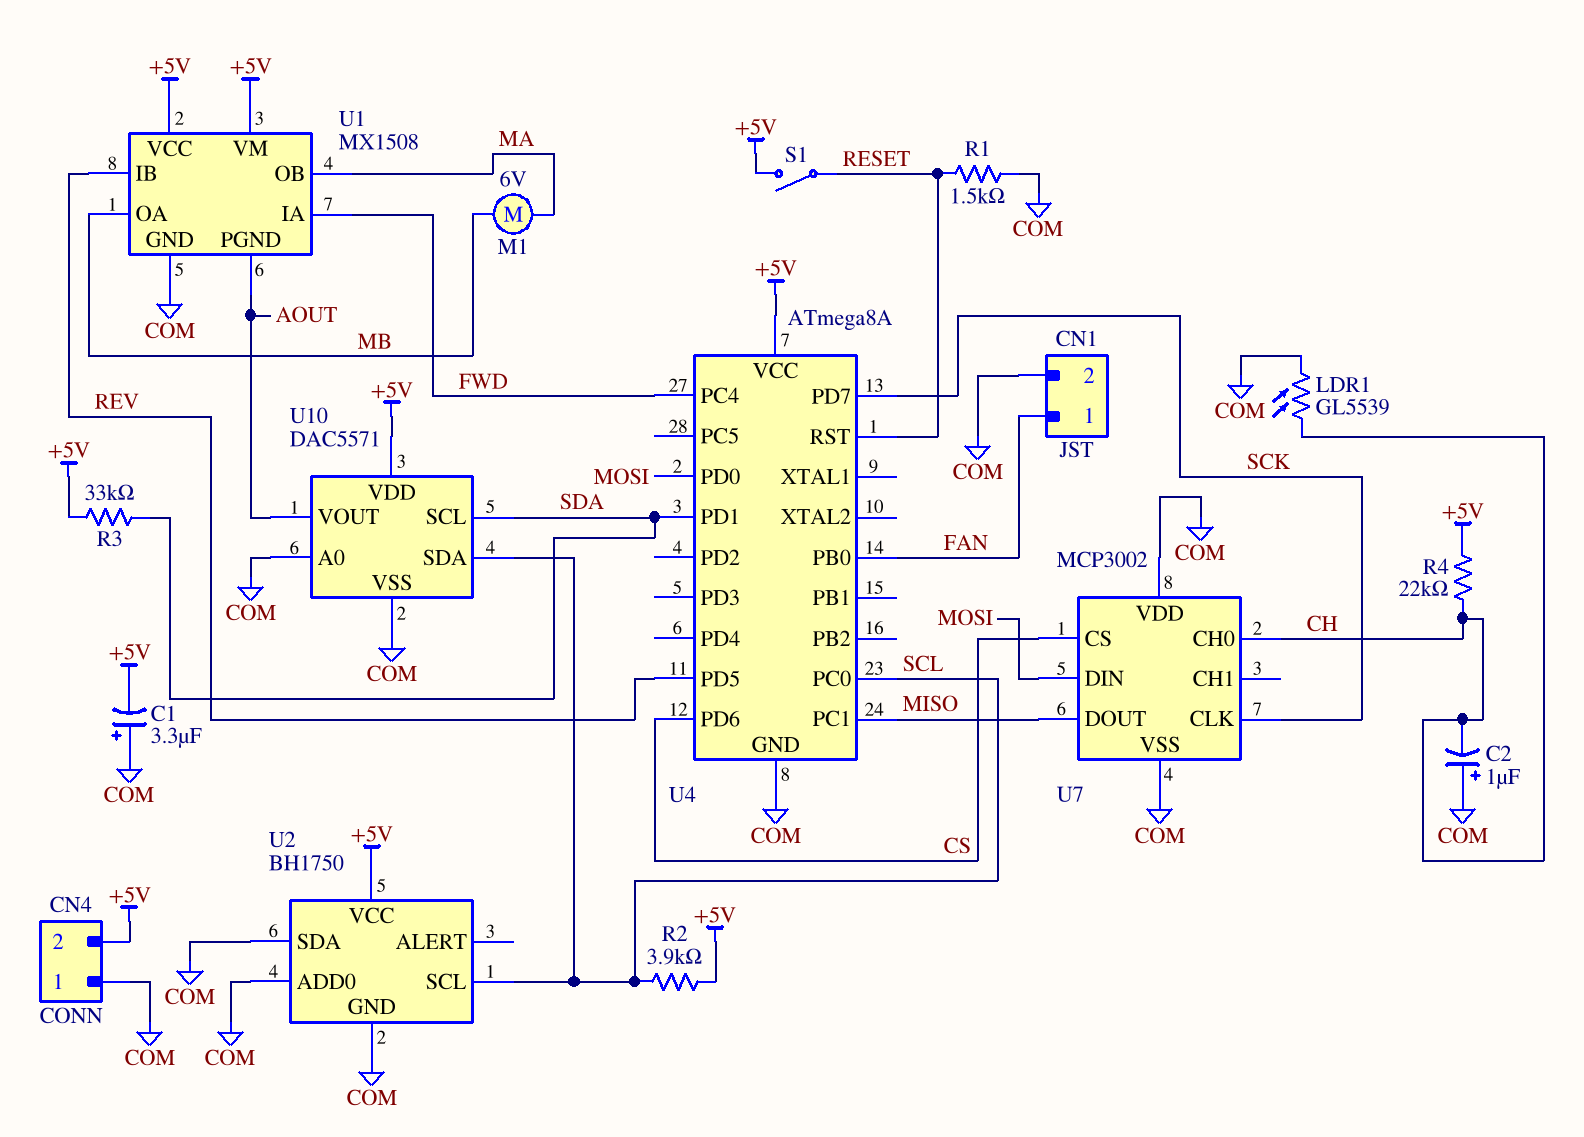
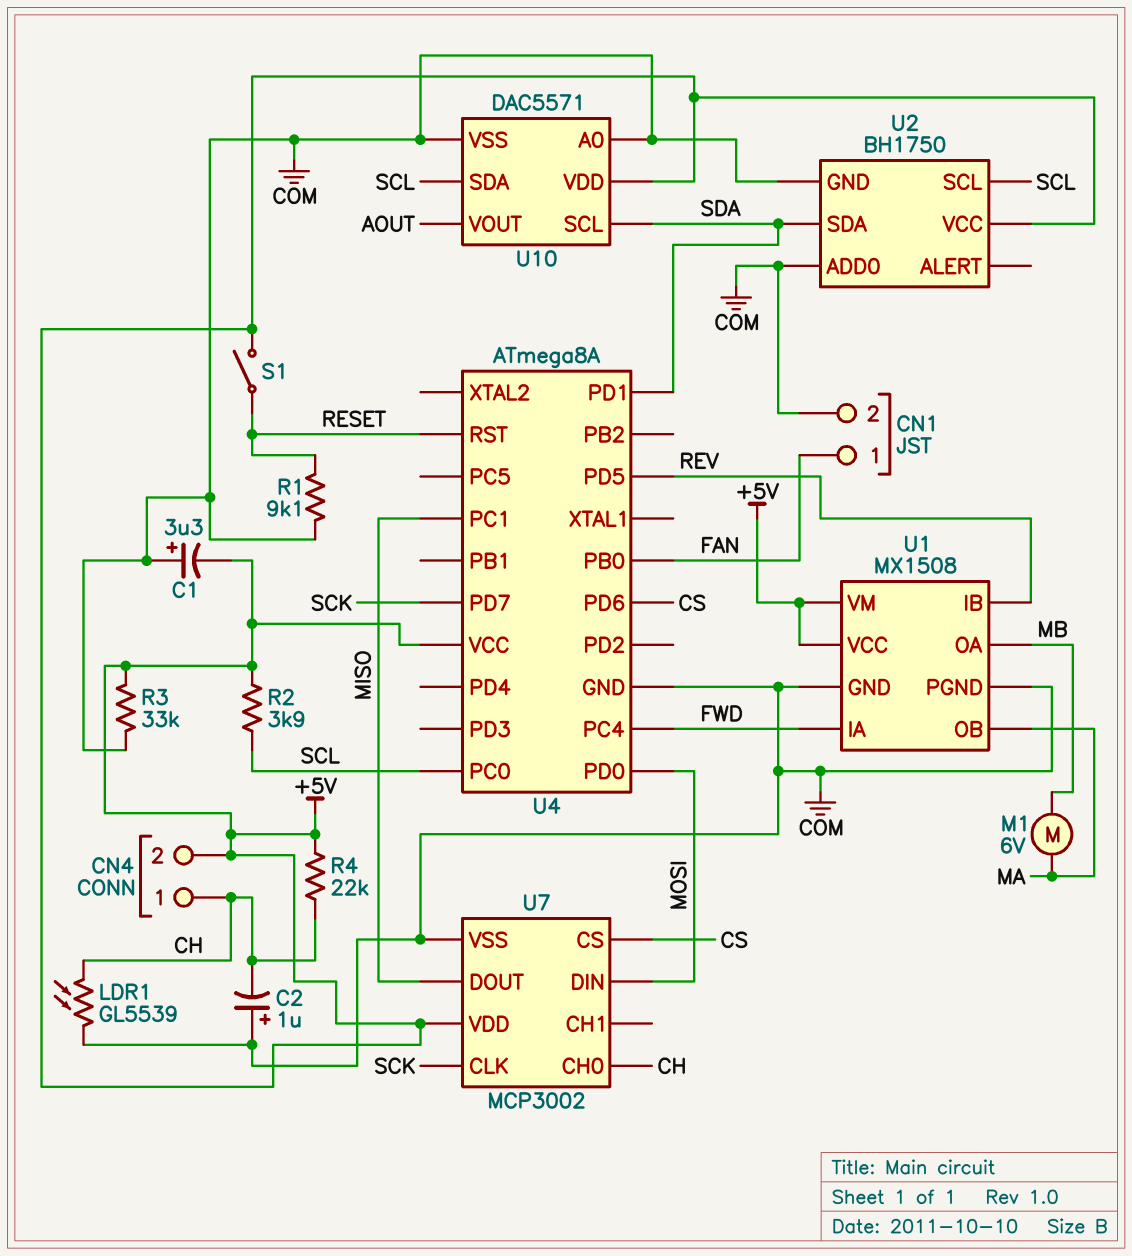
CN4 pin 1: COM -> CH
R1: 1.5k (COM, RESET) -> 9.1k (COM, RESET)
R3: 33k (+5V, SDA) -> 33k (+5V, COM)
U1 pin PGND: AOUT -> COM
U2 pin SDA: COM -> SDA
U7 pin VDD: COM -> +5V

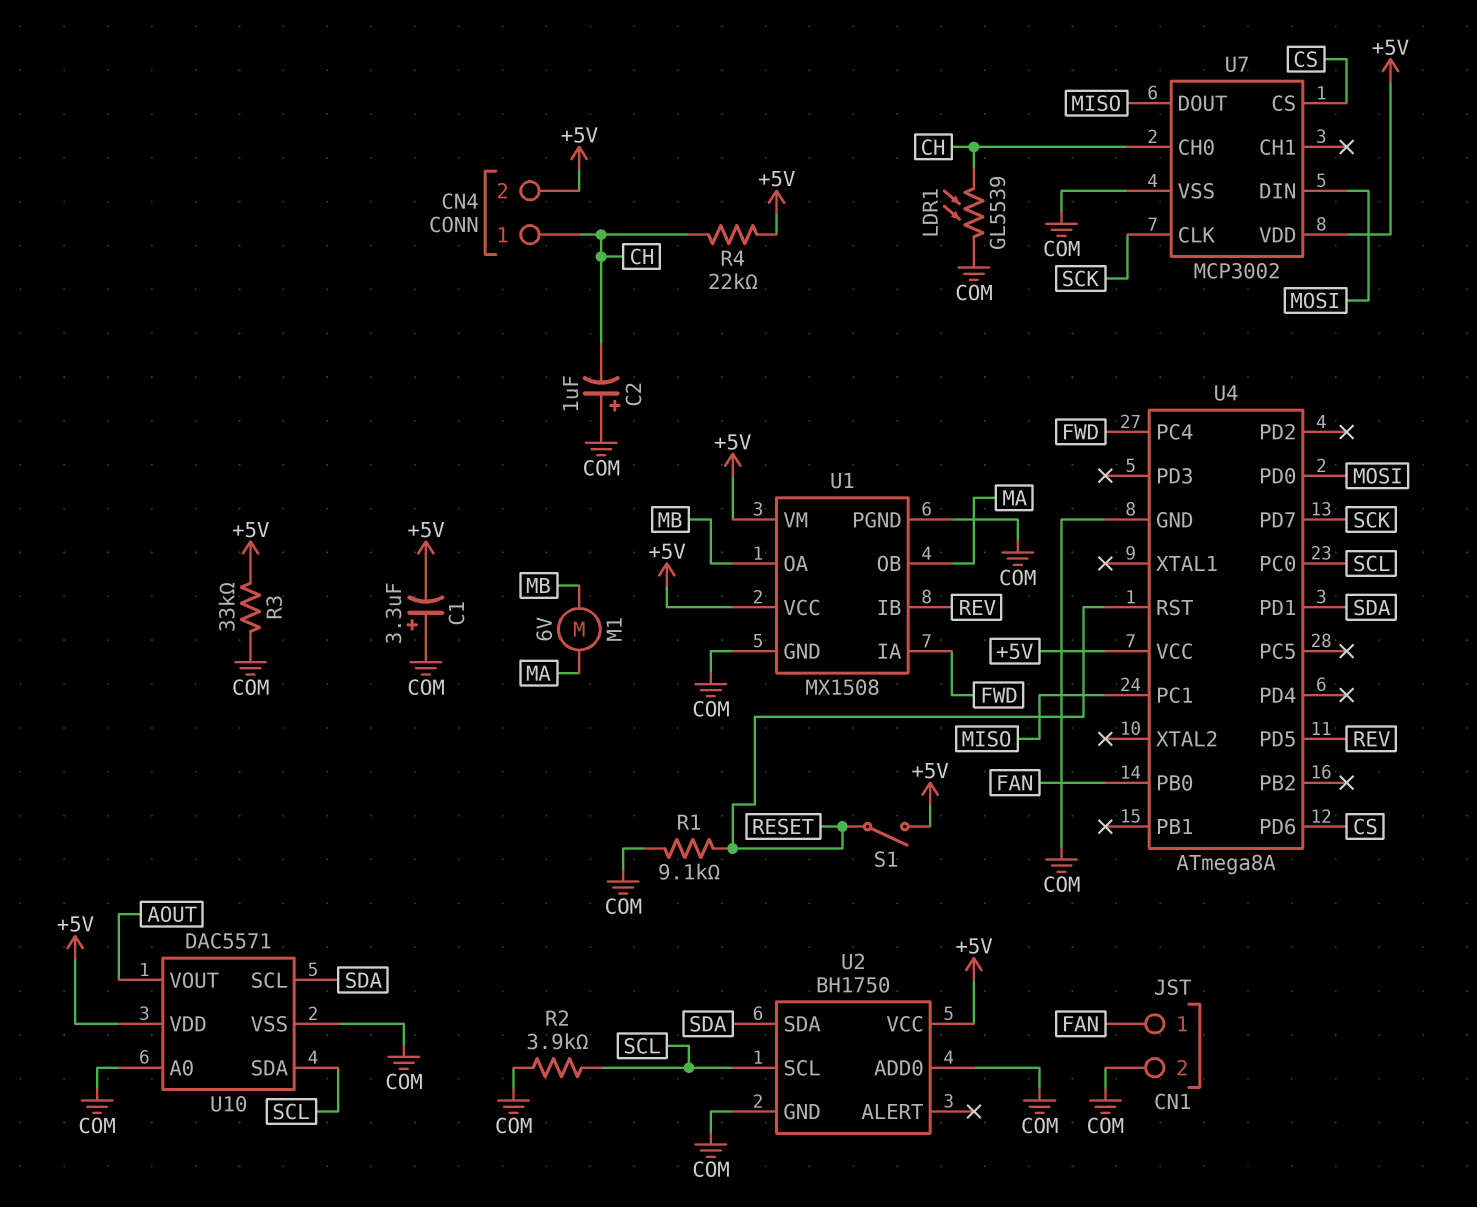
R2: 3.9k (+5V, SCL) -> 3.9k (COM, SCL)

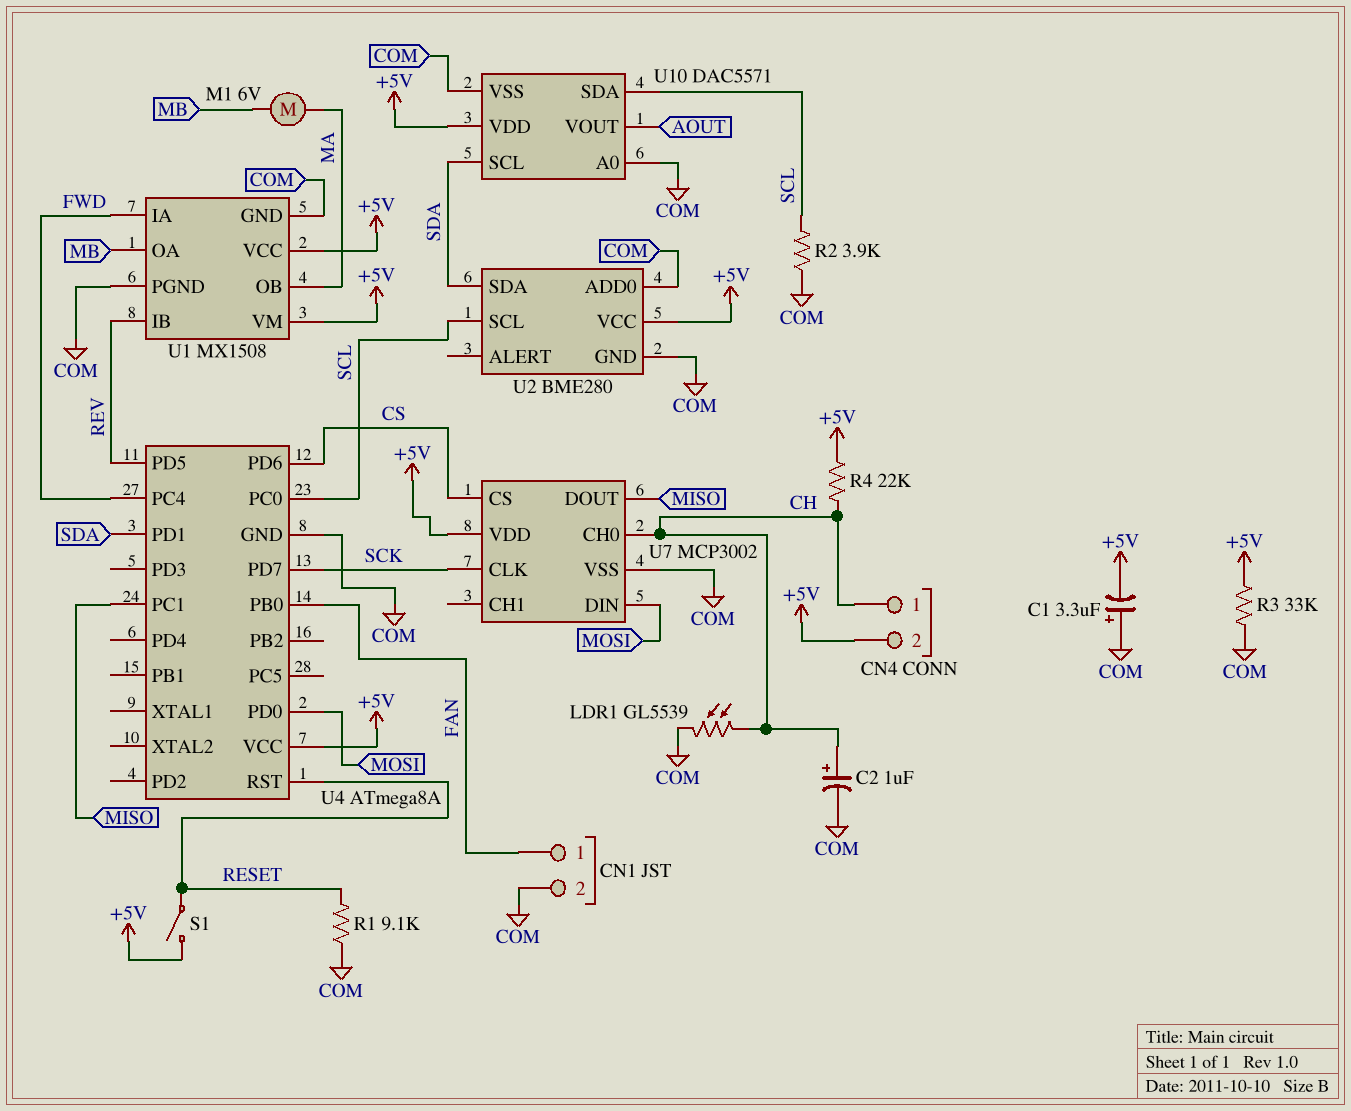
C2: 1uF (plus COM, minus CH) -> 1uF (plus CH, minus COM)
U2: BH1750 -> BME280

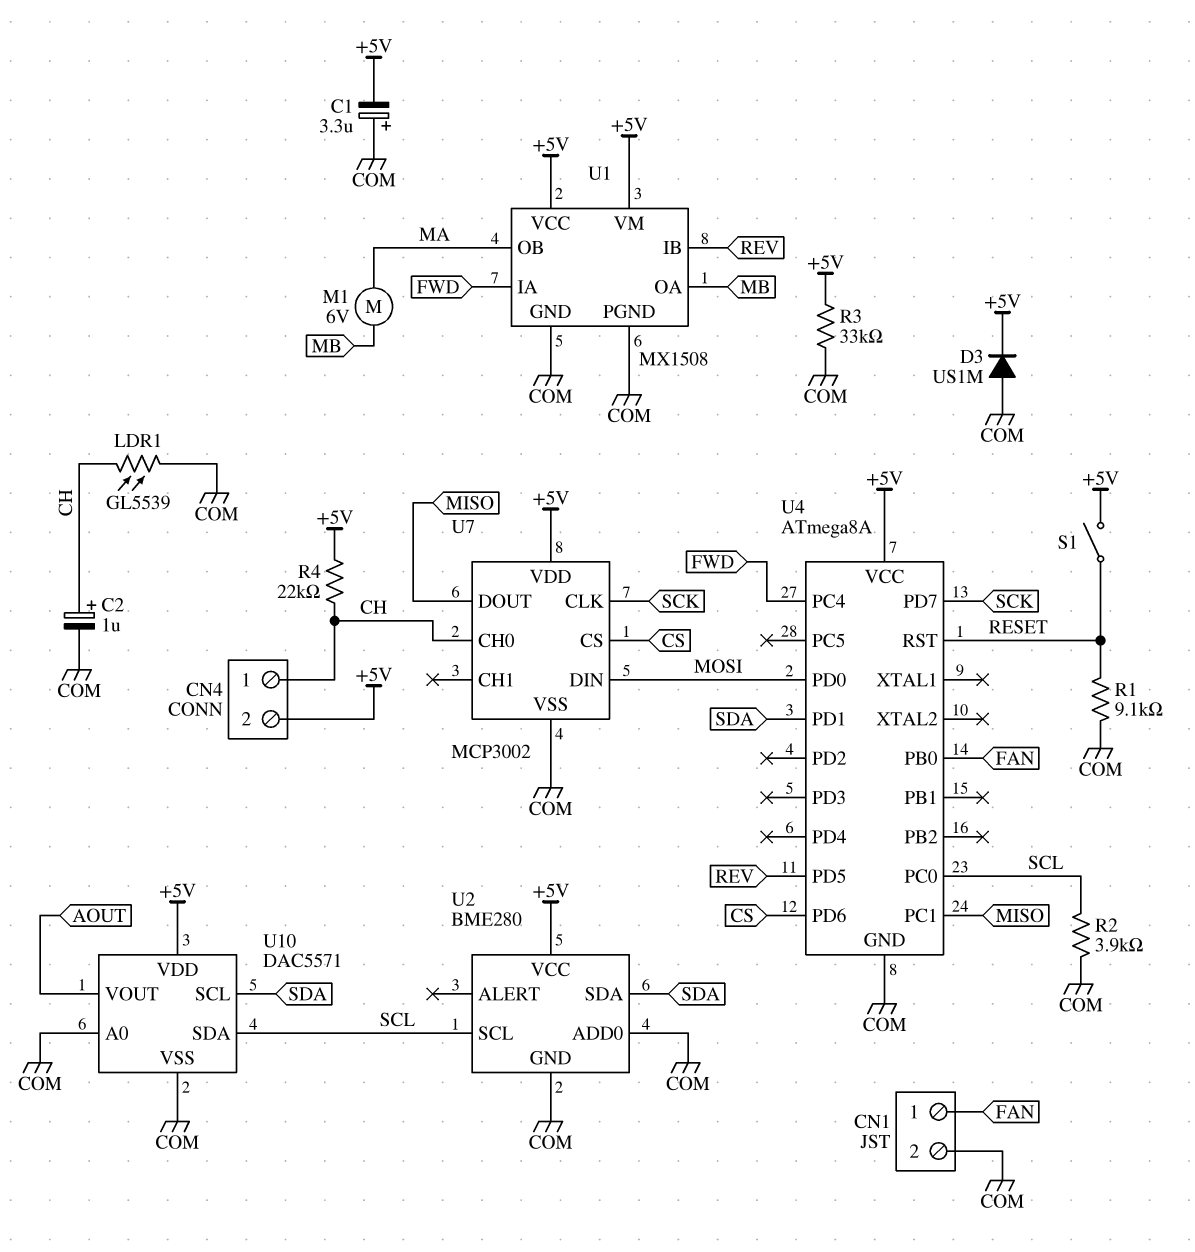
D3: none -> diode US1M (A COM, K +5V)

